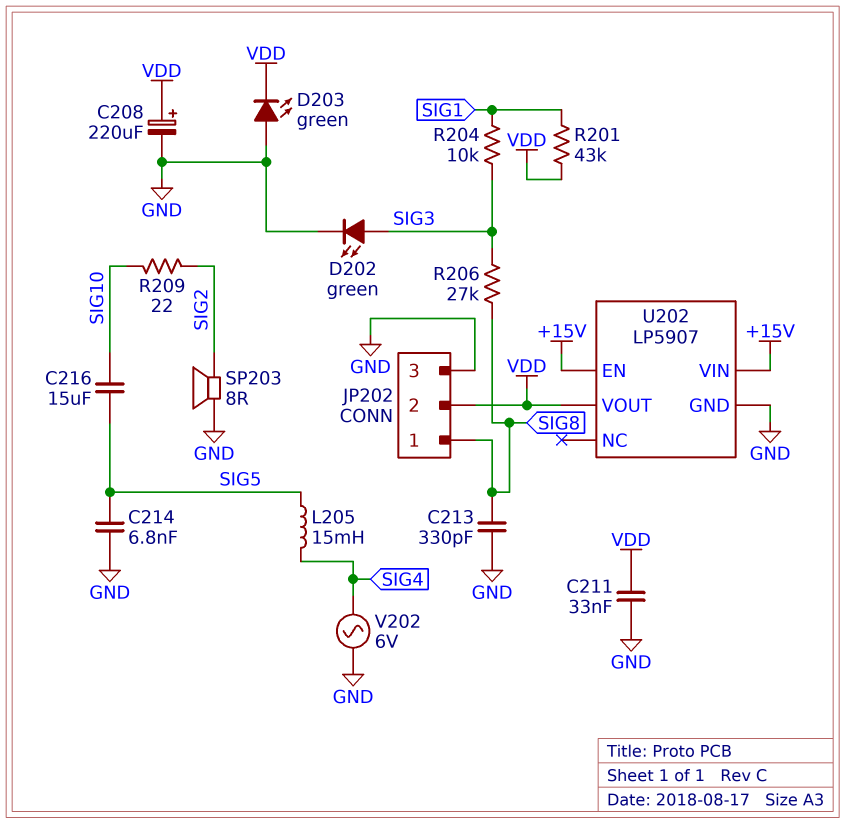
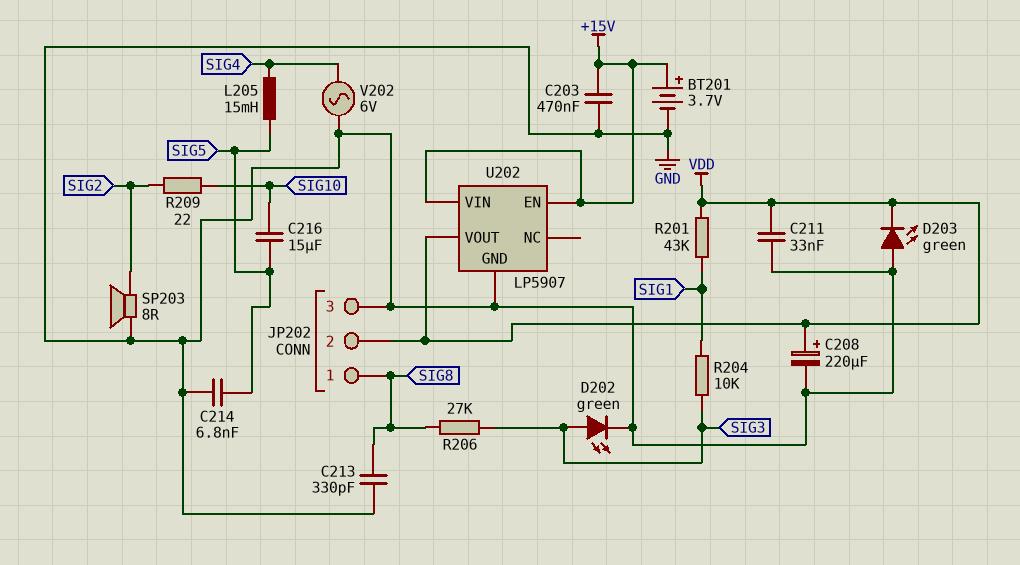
BT201: none -> 3.7V (plus +15V, minus GND)
C203: none -> 470nF (+15V, GND)

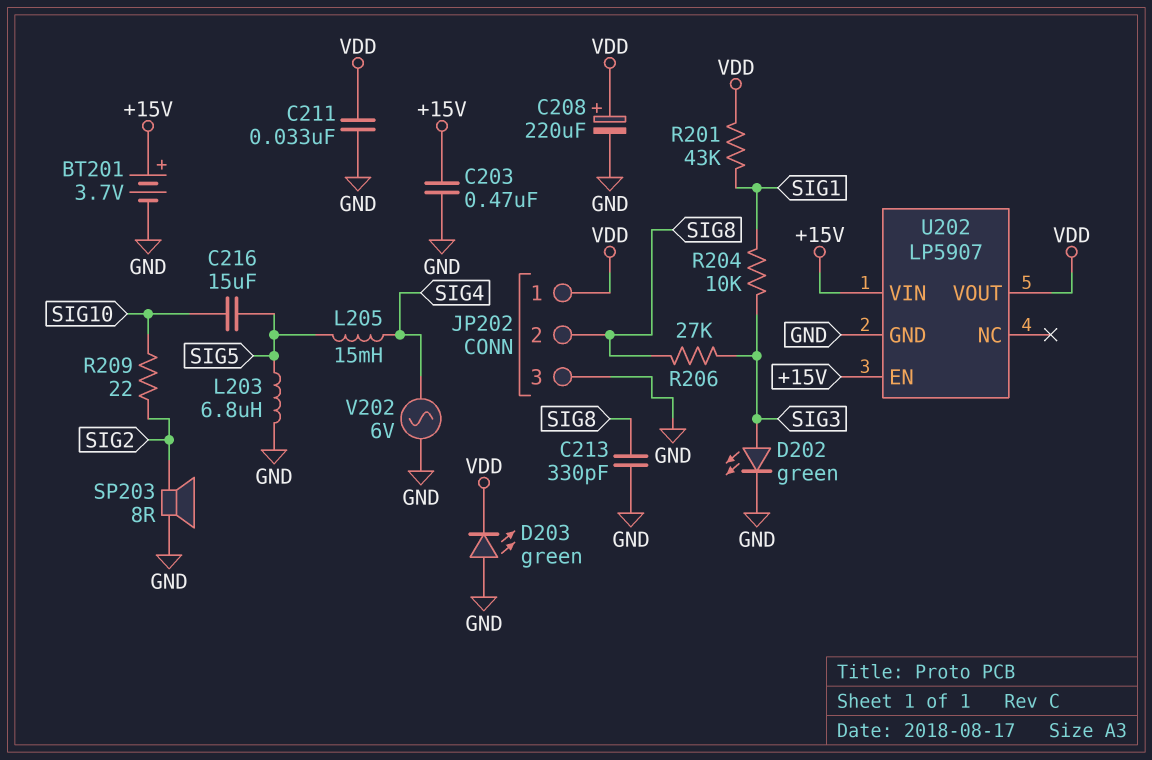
C214: 6.8nF (GND, SIG5) -> none
JP202 pin 1: SIG8 -> VDD
JP202 pin 2: VDD -> SIG8
L203: none -> 6.8uH (GND, SIG5)

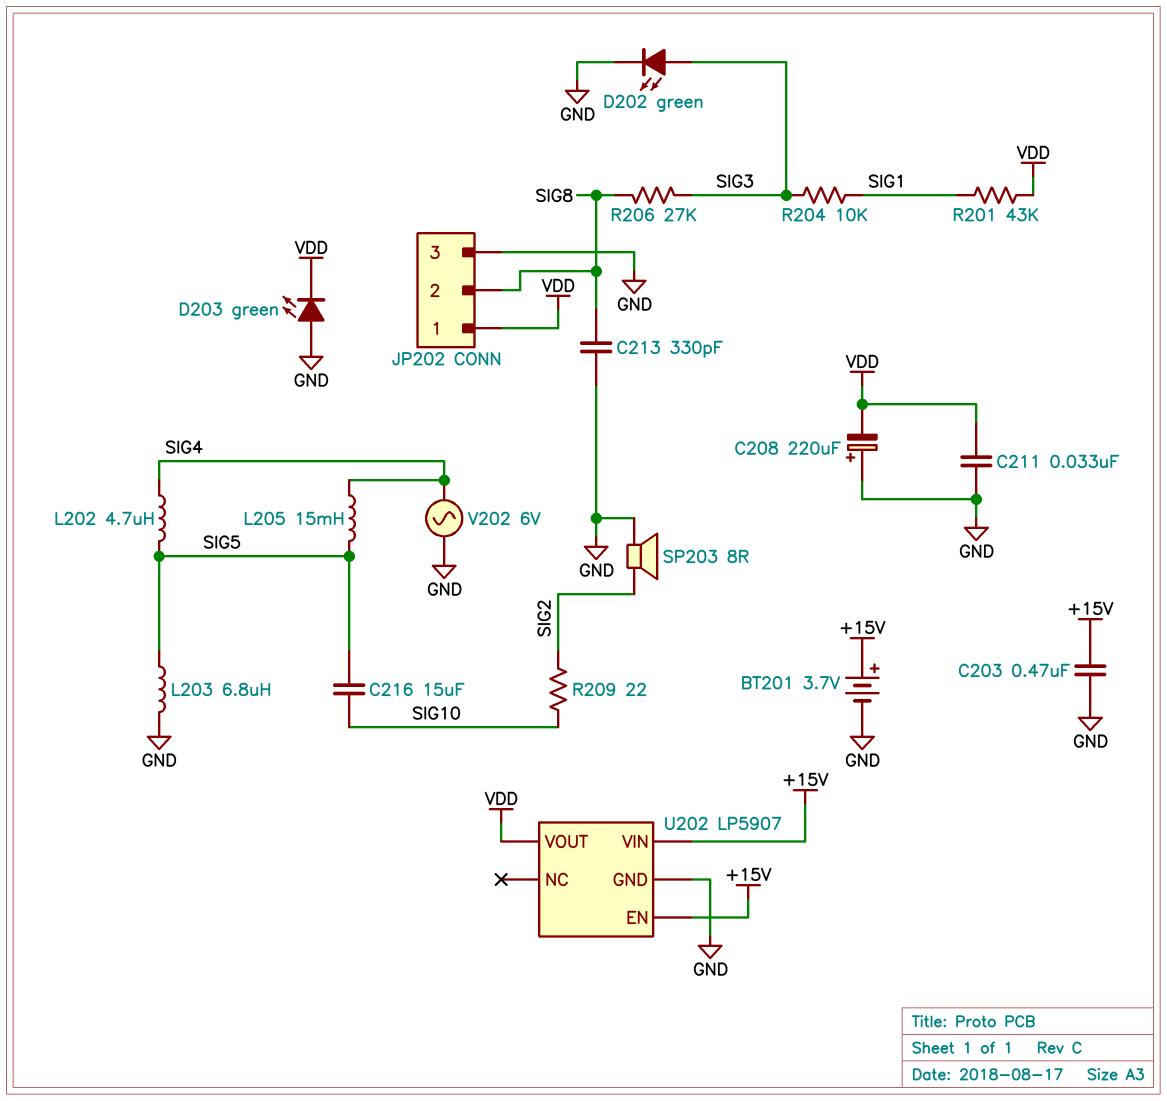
C208: 220uF (plus VDD, minus GND) -> 220uF (plus GND, minus VDD)
L202: none -> 4.7uH (SIG4, SIG5)

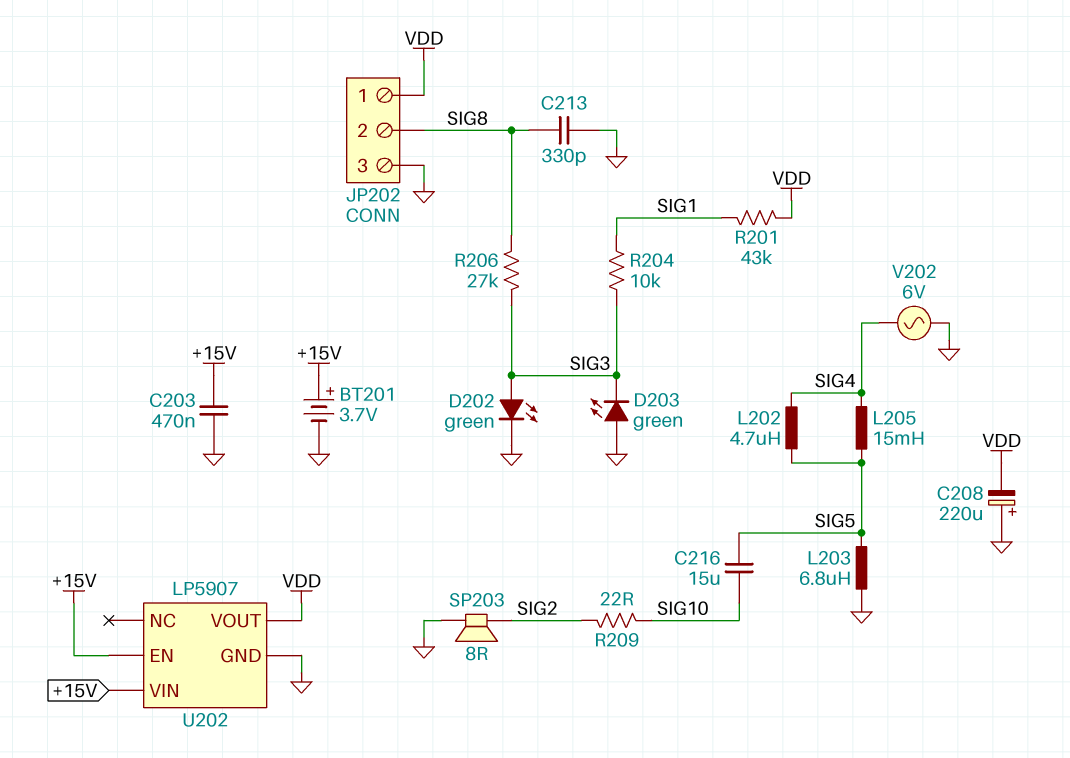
C211: 33nF (GND, VDD) -> none
D203: LED green (A GND, K VDD) -> LED green (A GND, K SIG3)

